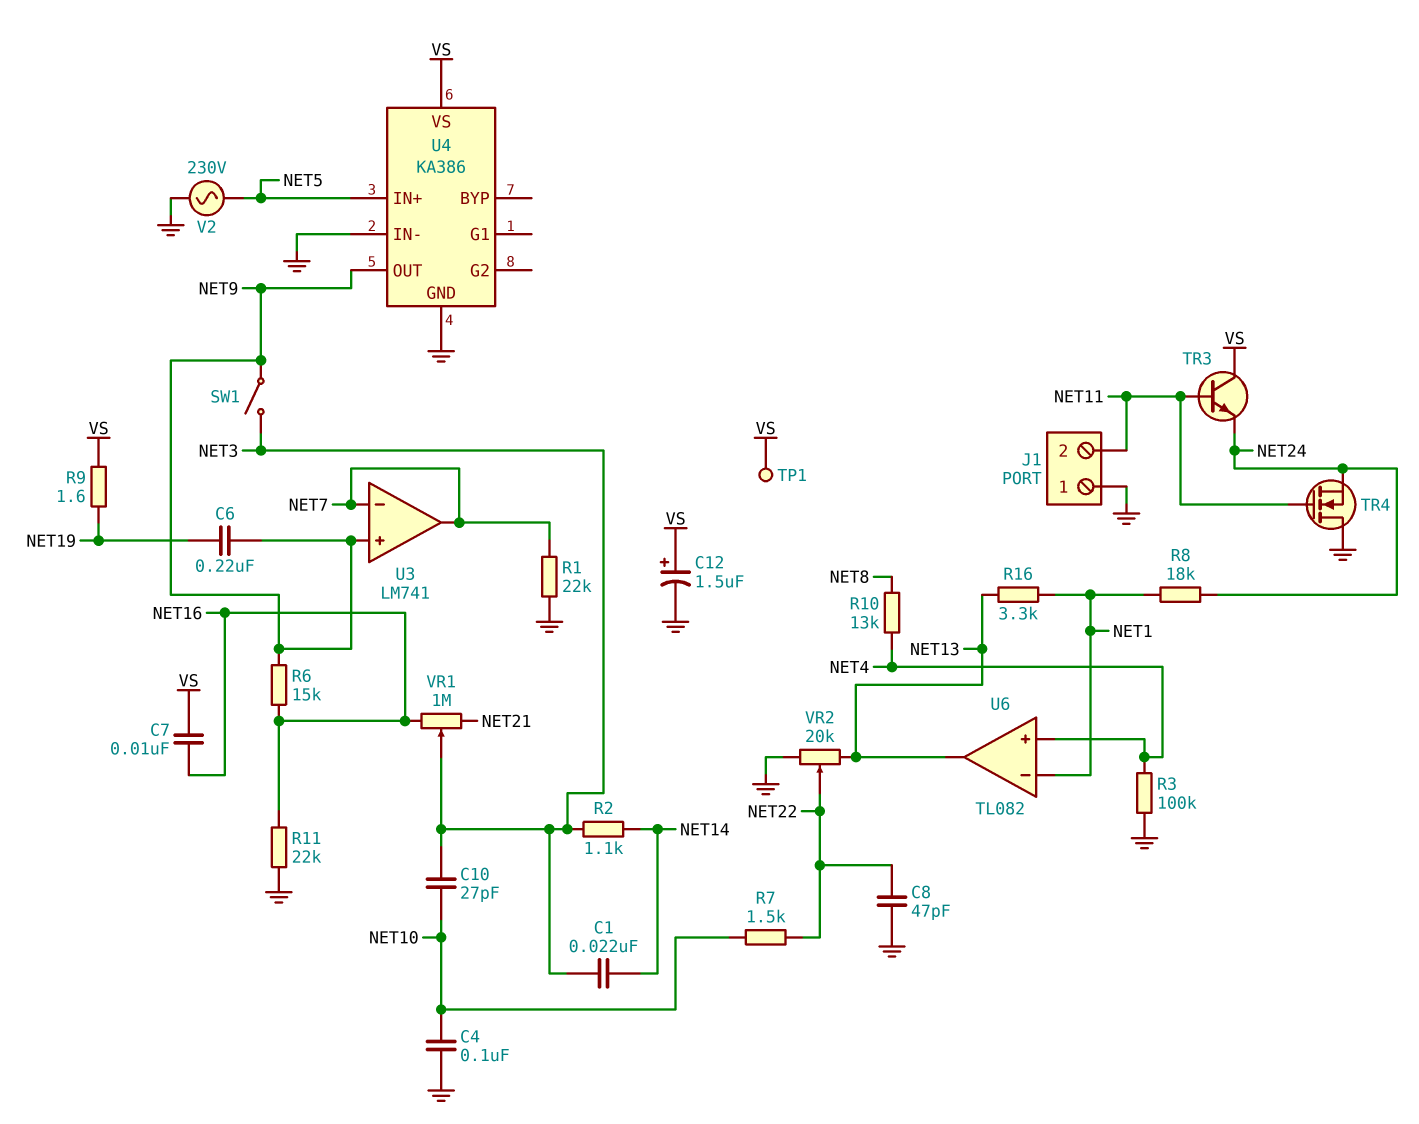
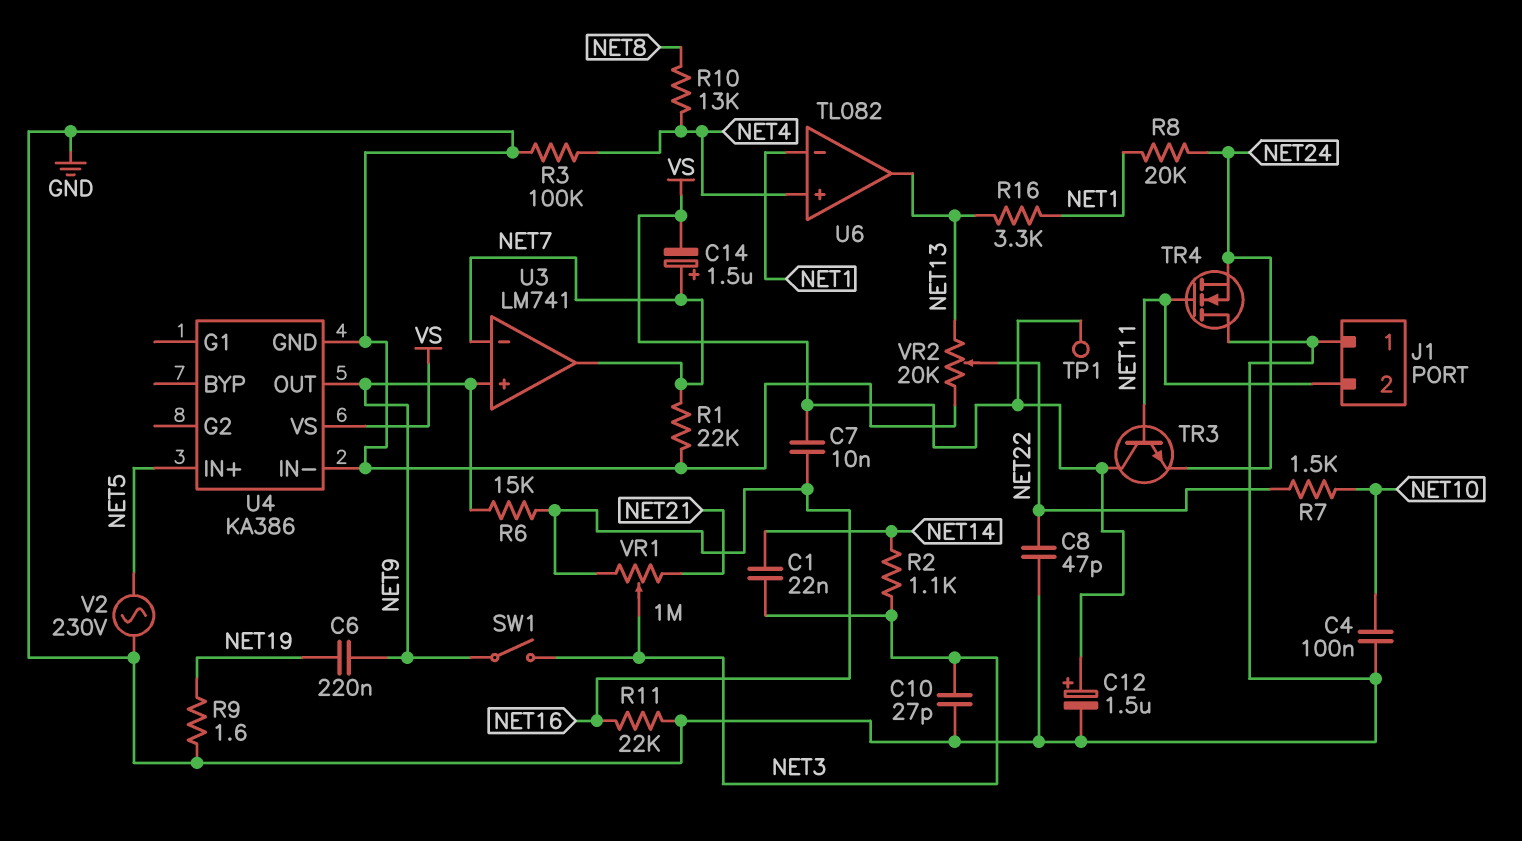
C10: 27pF (NET3, NET10) -> 27pF (GND, NET3)
C14: none -> 1.5uF (plus NET7, minus VS)
R8: 18k (NET1, NET24) -> 20k (NET1, NET24)
R9: 1.6 (NET19, VS) -> 1.6 (GND, NET19)

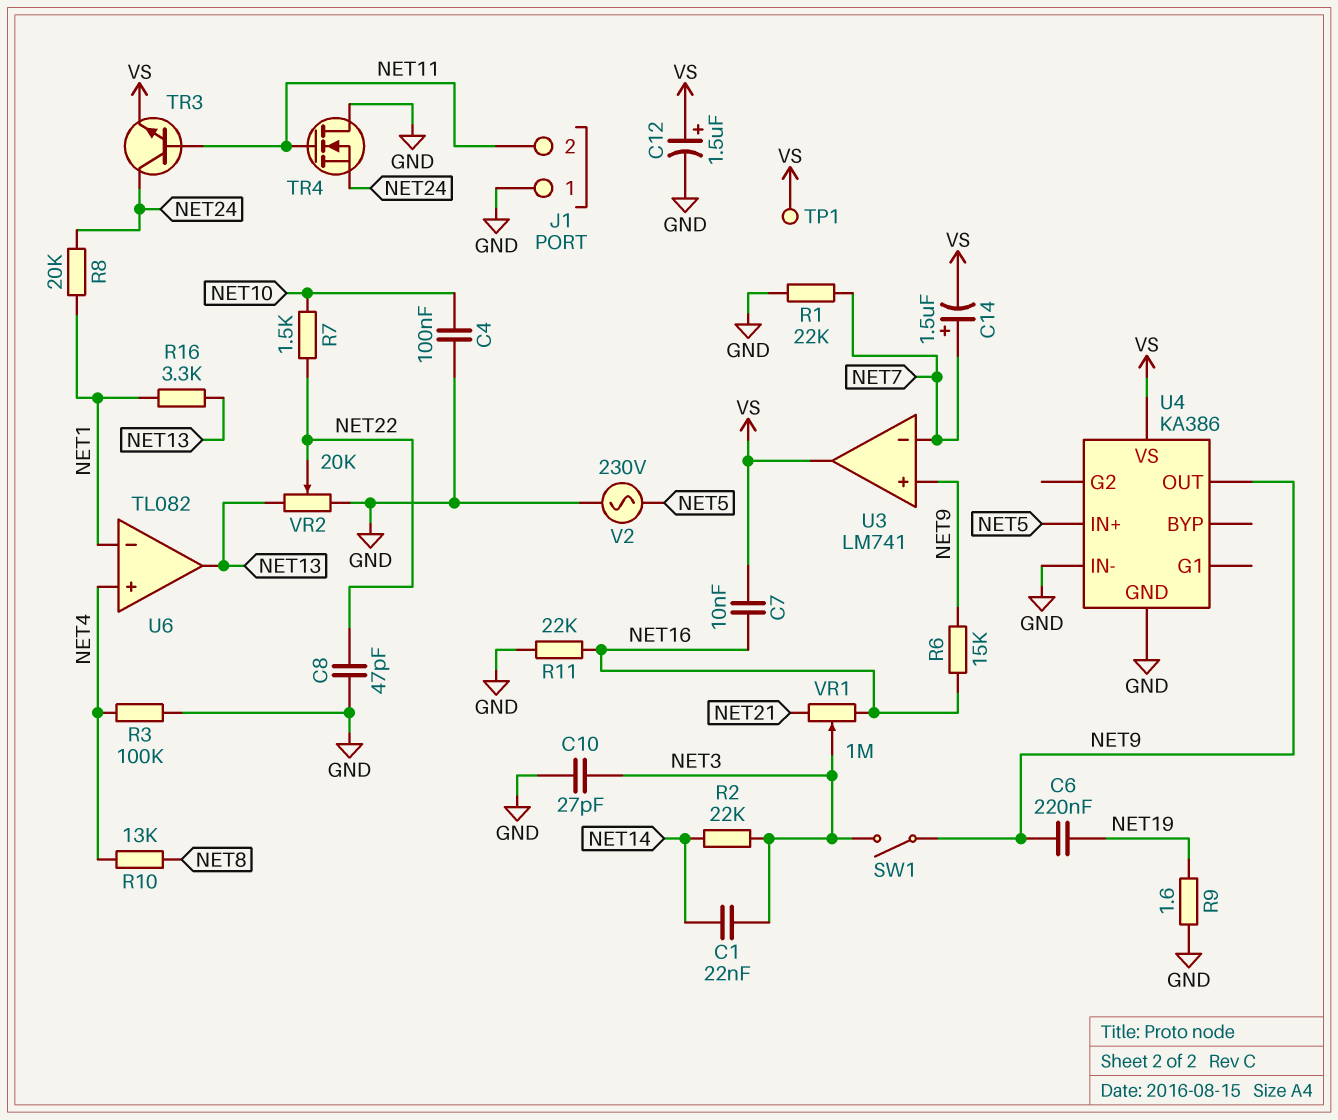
R2: 1.1k (NET3, NET14) -> 22k (NET3, NET14)
TR3: NPN (B NET11, C VS, E NET24) -> NPN (B NET11, C NET24, E VS)
U3 pin out: NET7 -> VS

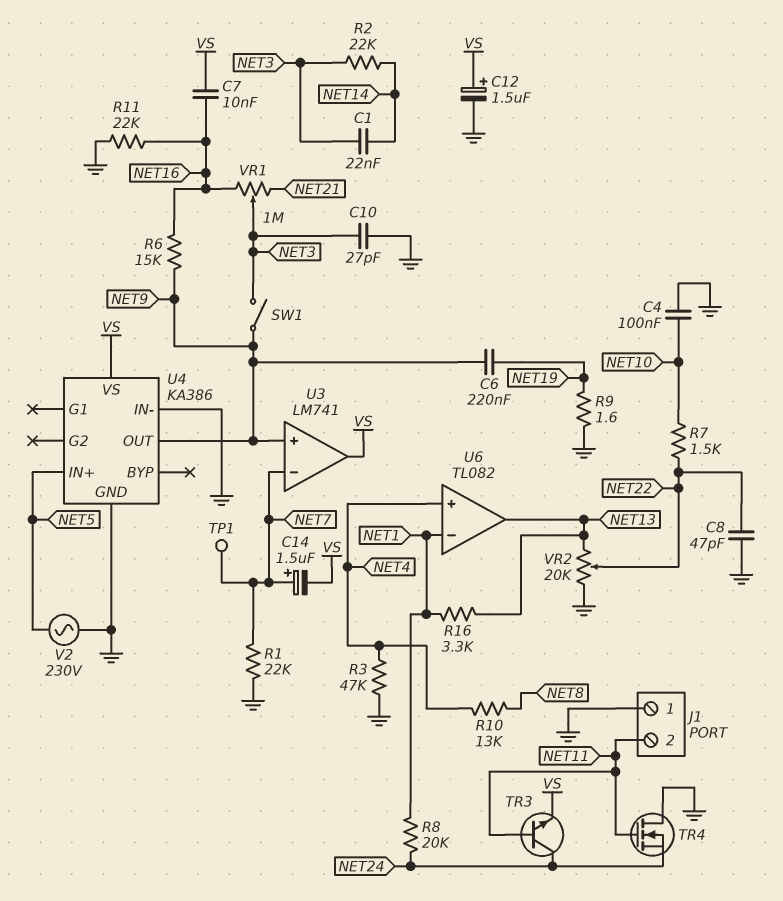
R3: 100k (GND, NET4) -> 47k (GND, NET4)
TP1: test point (VS) -> test point (NET7)

